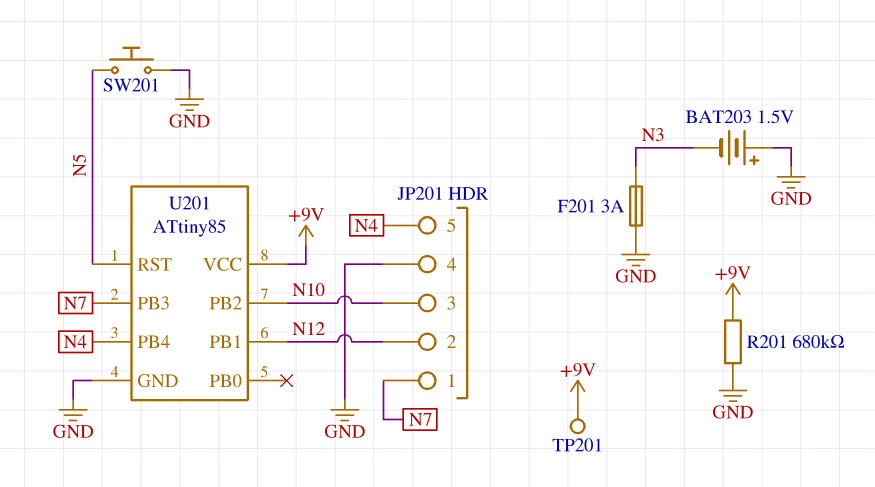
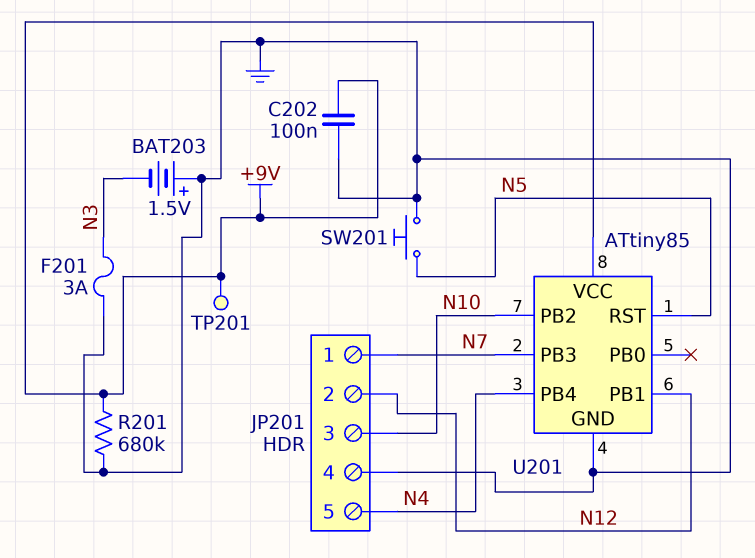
C202: none -> 100nF (+9V, GND)

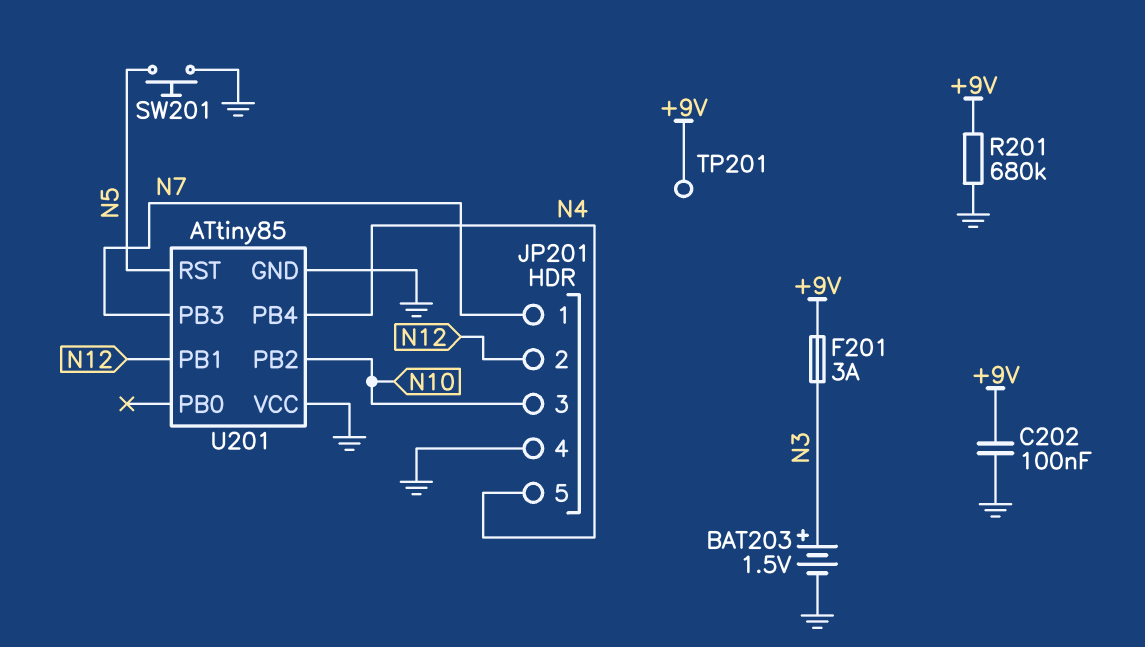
BAT203: 1.5V (plus GND, minus N3) -> 1.5V (plus N3, minus GND)
F201: 3A (GND, N3) -> 3A (+9V, N3)
U201 pin VCC: +9V -> GND

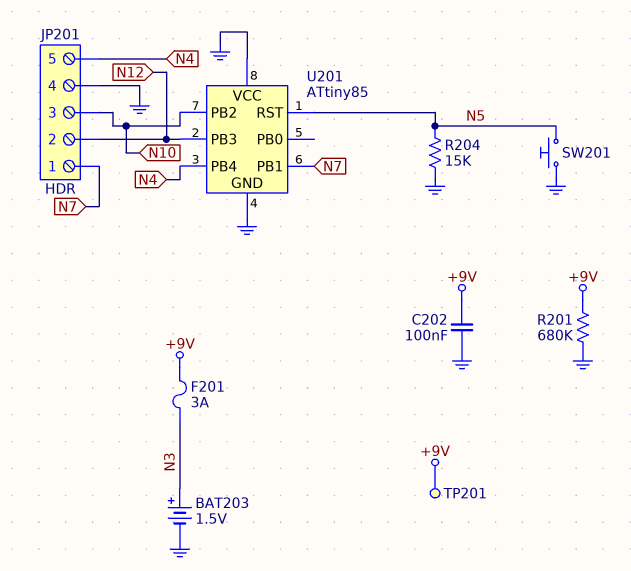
R204: none -> 15k (GND, N5)
U201 pin PB1: N12 -> N7
U201 pin PB3: N7 -> N12

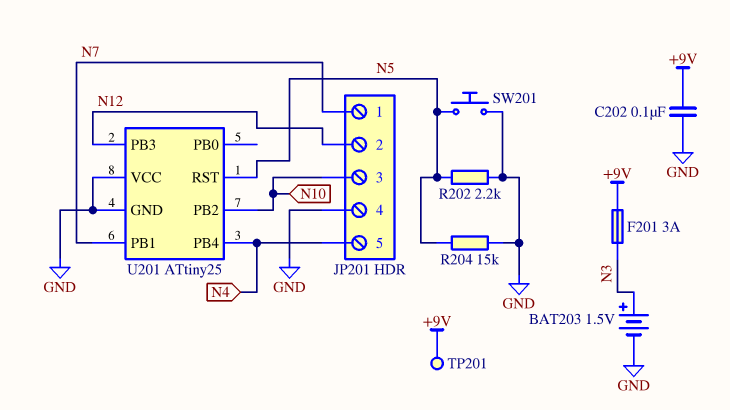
R201: 680k (+9V, GND) -> none
R202: none -> 2.2k (GND, N5)
U201: ATtiny85 -> ATtiny25

